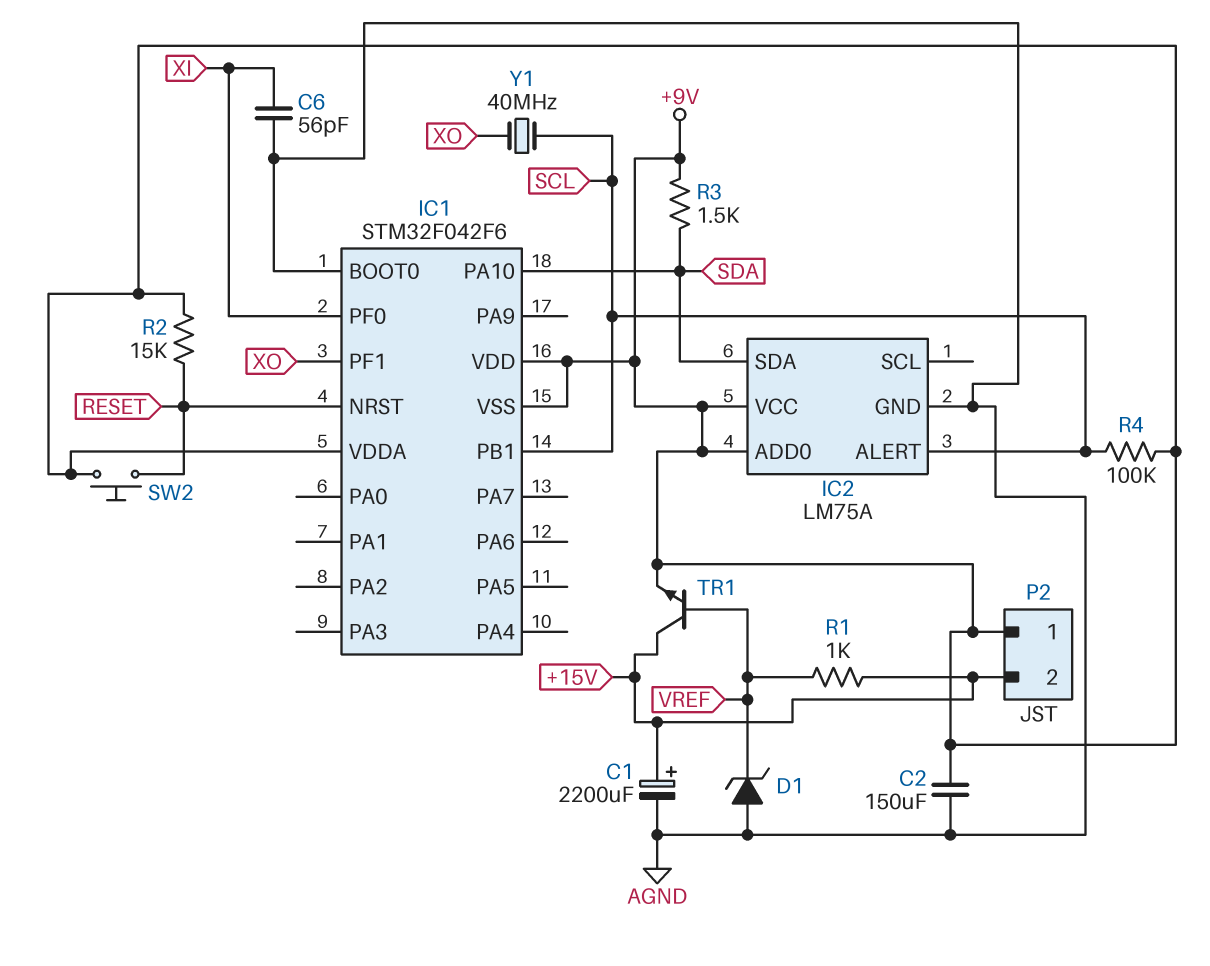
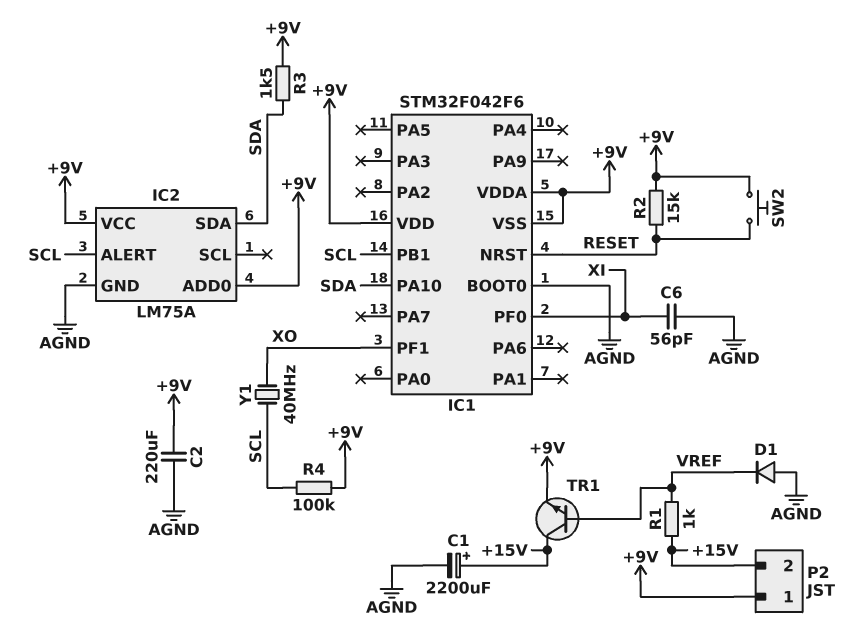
C2: 150uF (+9V, AGND) -> 220uF (+9V, AGND)
D1: zener (A AGND, K VREF) -> diode (A AGND, K VREF)

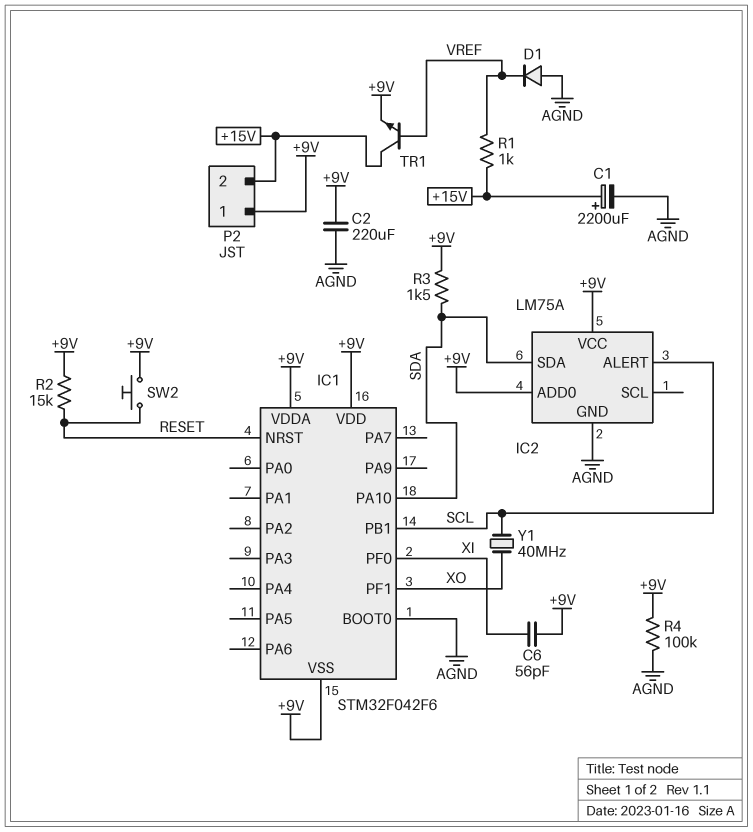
C6: 56pF (AGND, XI) -> 56pF (+9V, XI)
R4: 100k (+9V, SCL) -> 100k (+9V, AGND)

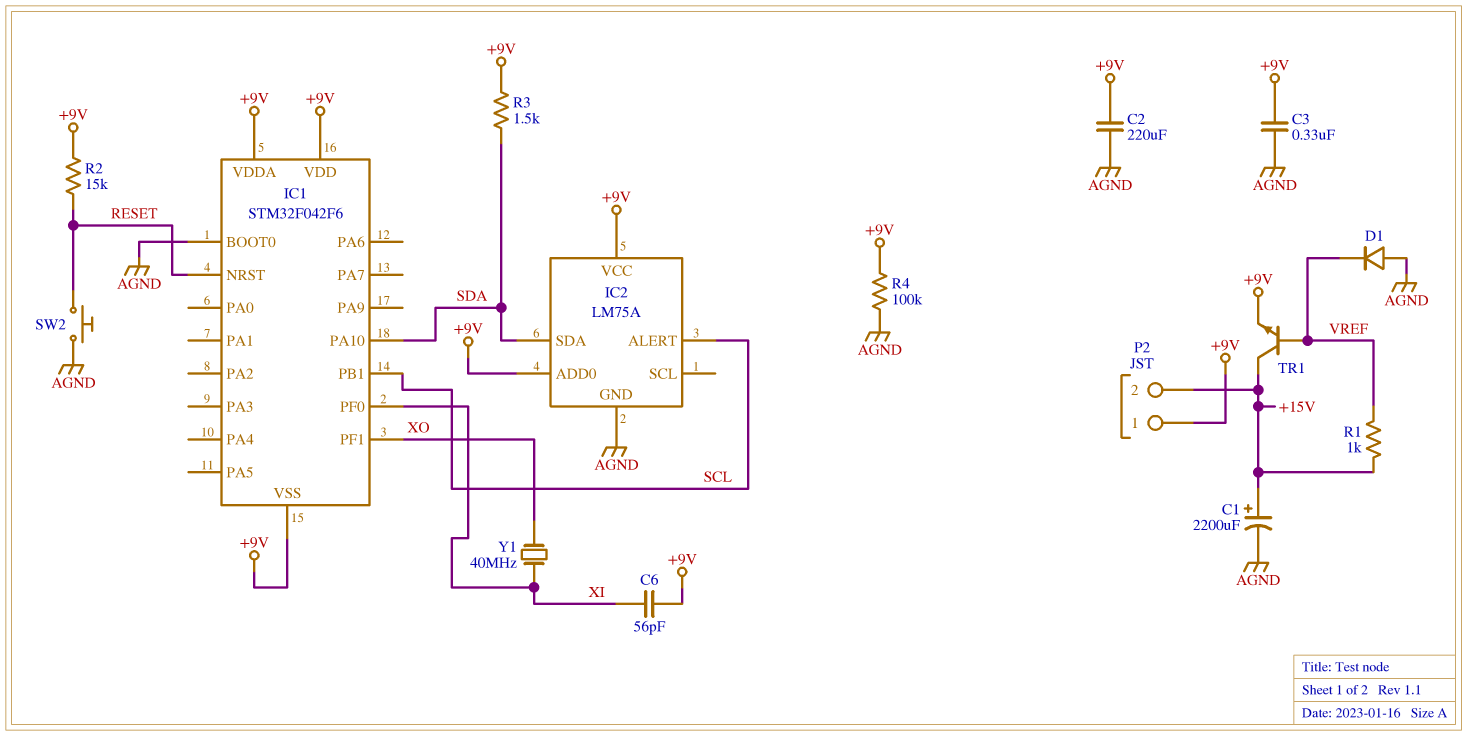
C3: none -> 330nF (+9V, AGND)
SW2: button (+9V, RESET) -> button (AGND, RESET)
Y1: 40MHz (SCL, XO) -> 40MHz (XI, XO)

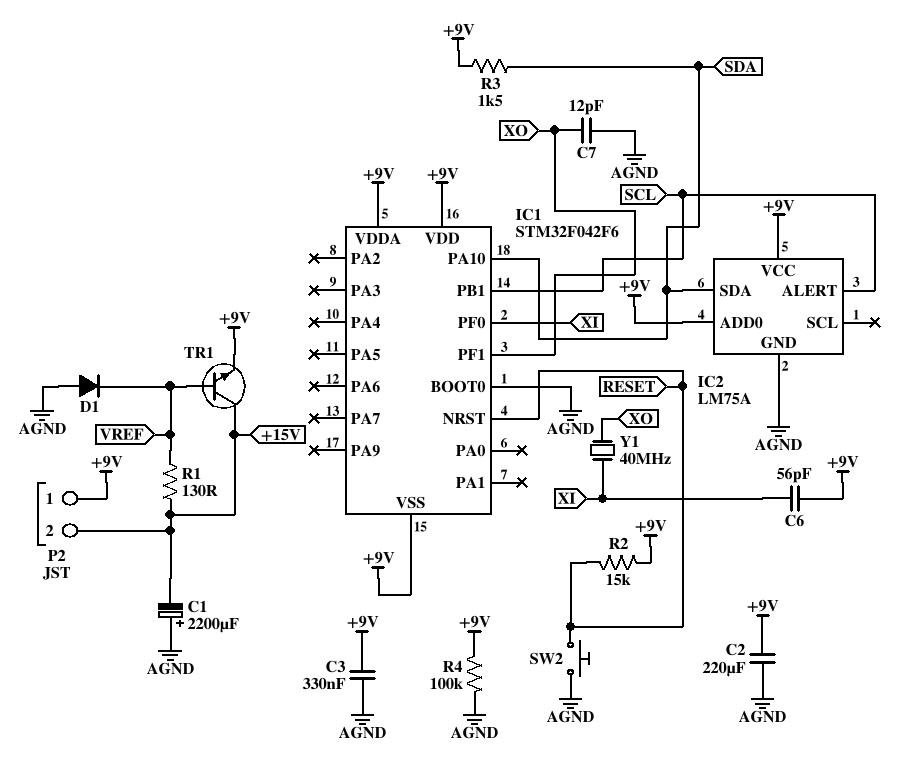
C1: 2200uF (plus +15V, minus AGND) -> 2200uF (plus AGND, minus +15V)
C7: none -> 12pF (AGND, XO)
R1: 1k (+15V, VREF) -> 130 (+15V, VREF)

